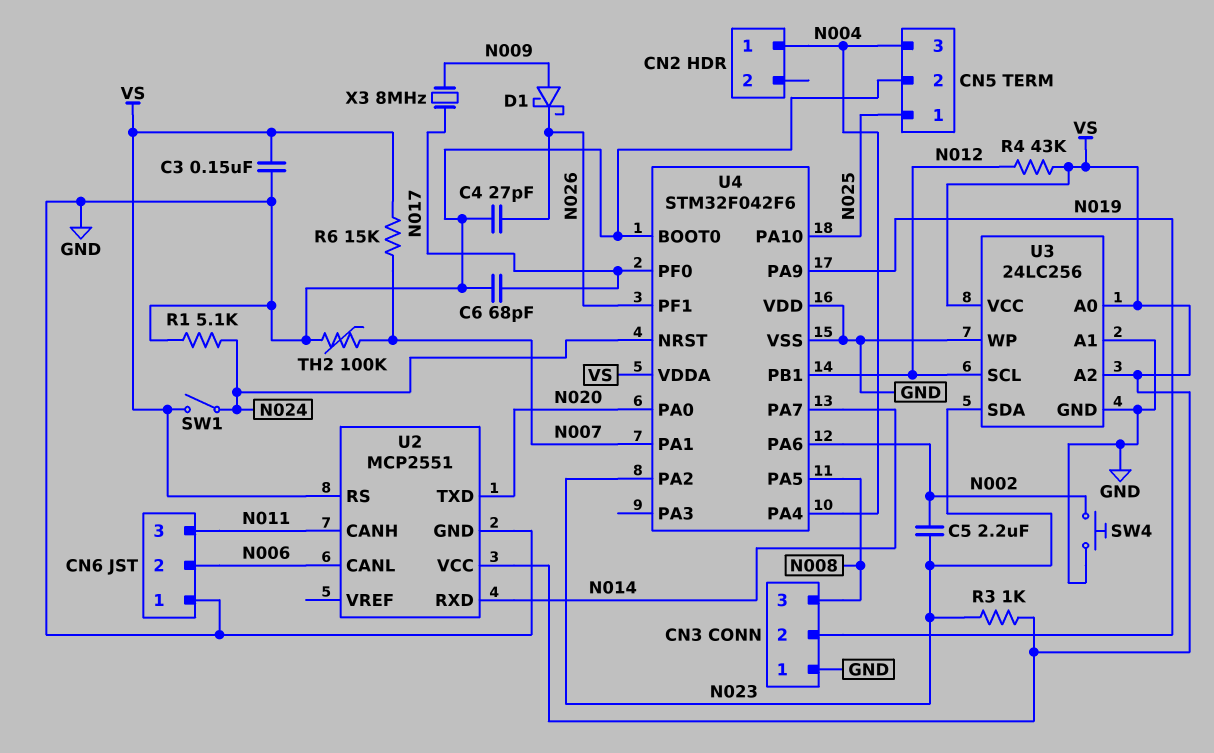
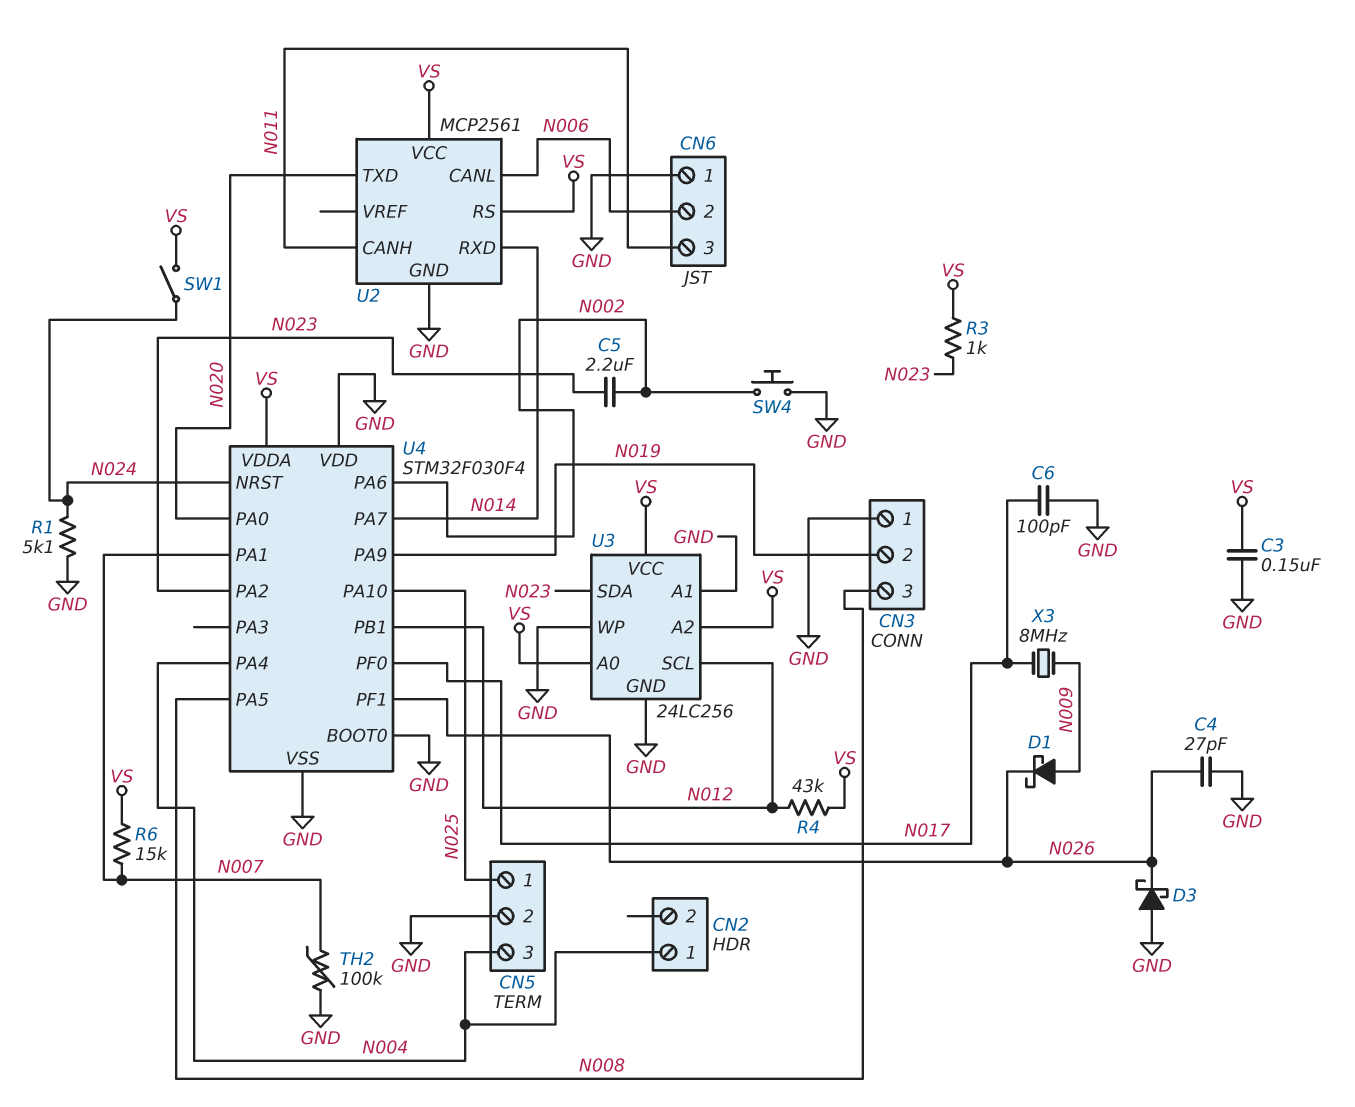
C6: 68pF (GND, N017) -> 100pF (GND, N017)
D3: none -> schottky (A GND, K N026)
U2: MCP2551 -> MCP2561
U4: STM32F042F6 -> STM32F030F4

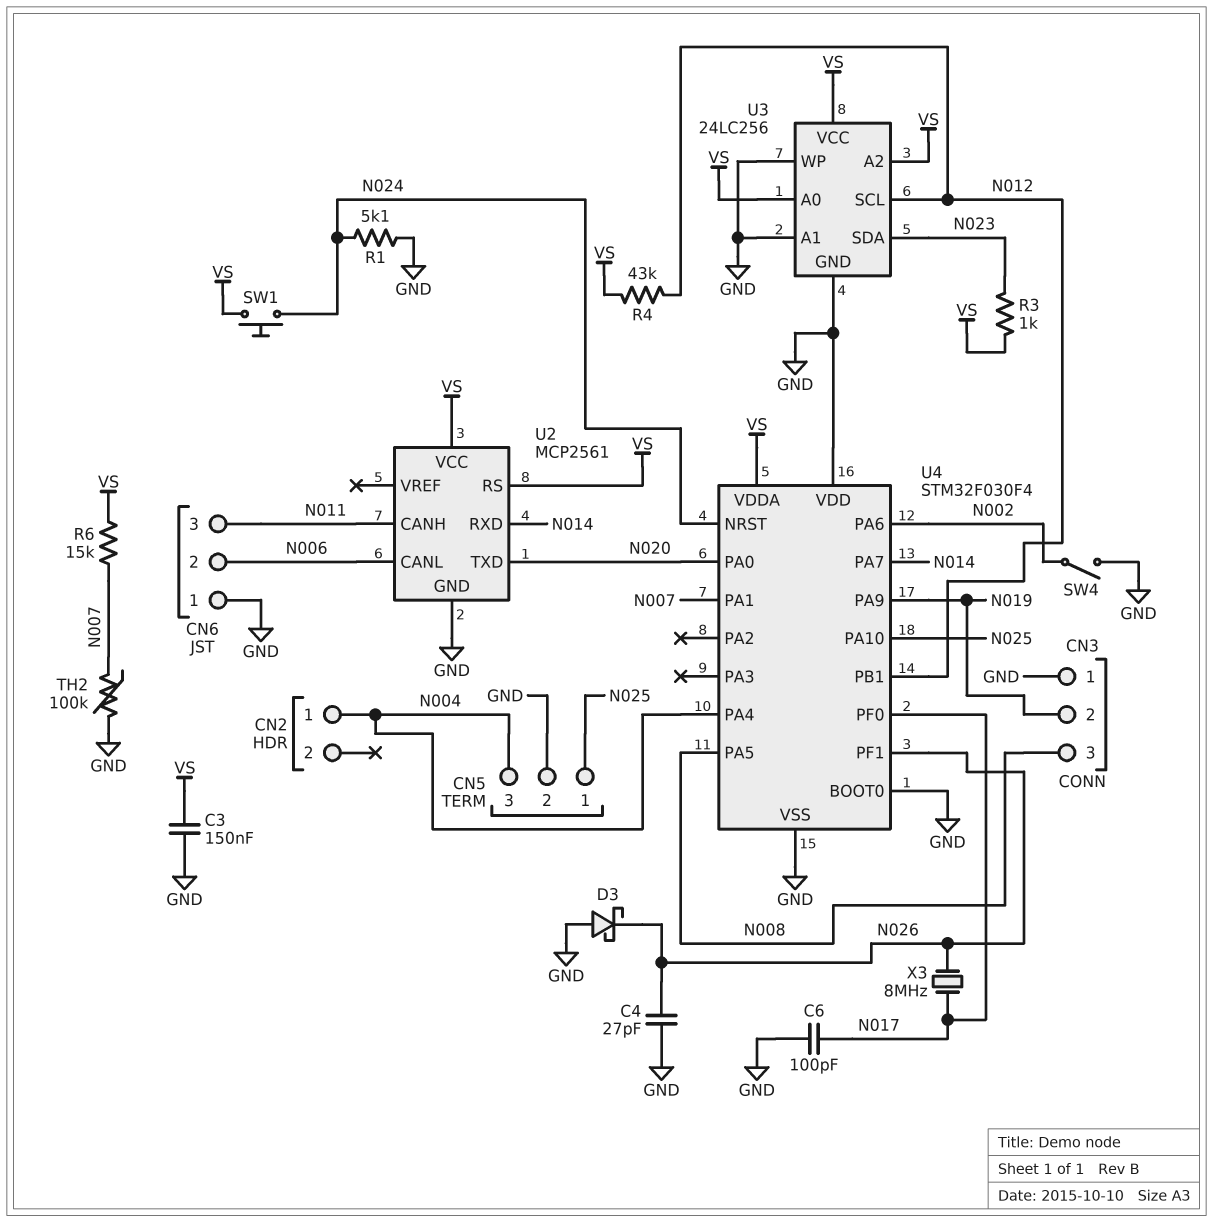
C5: 2.2uF (N002, N023) -> none
D1: schottky (A N009, K N026) -> none
SW1: switch (N024, VS) -> button (N024, VS)
SW4: button (GND, N002) -> switch (GND, N002)
U4 pin PA2: N023 -> none
X3: 8MHz (N009, N017) -> 8MHz (N017, N026)

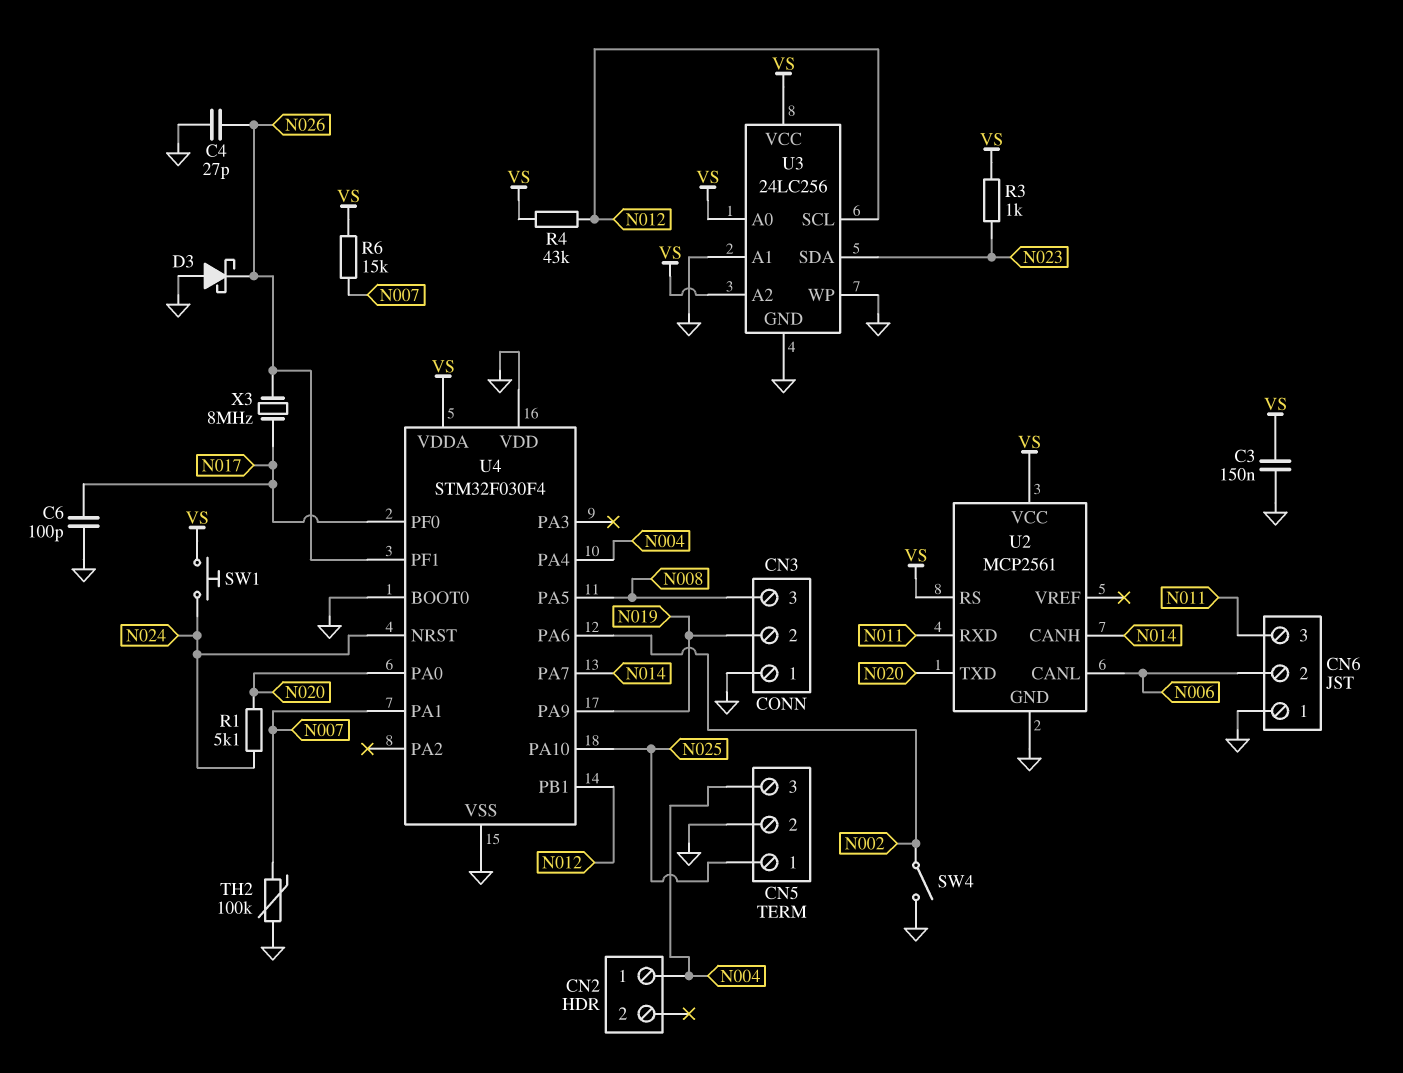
R1: 5.1k (GND, N024) -> 5.1k (N020, N024)
U2 pin CANH: N011 -> N014
U2 pin RXD: N014 -> N011

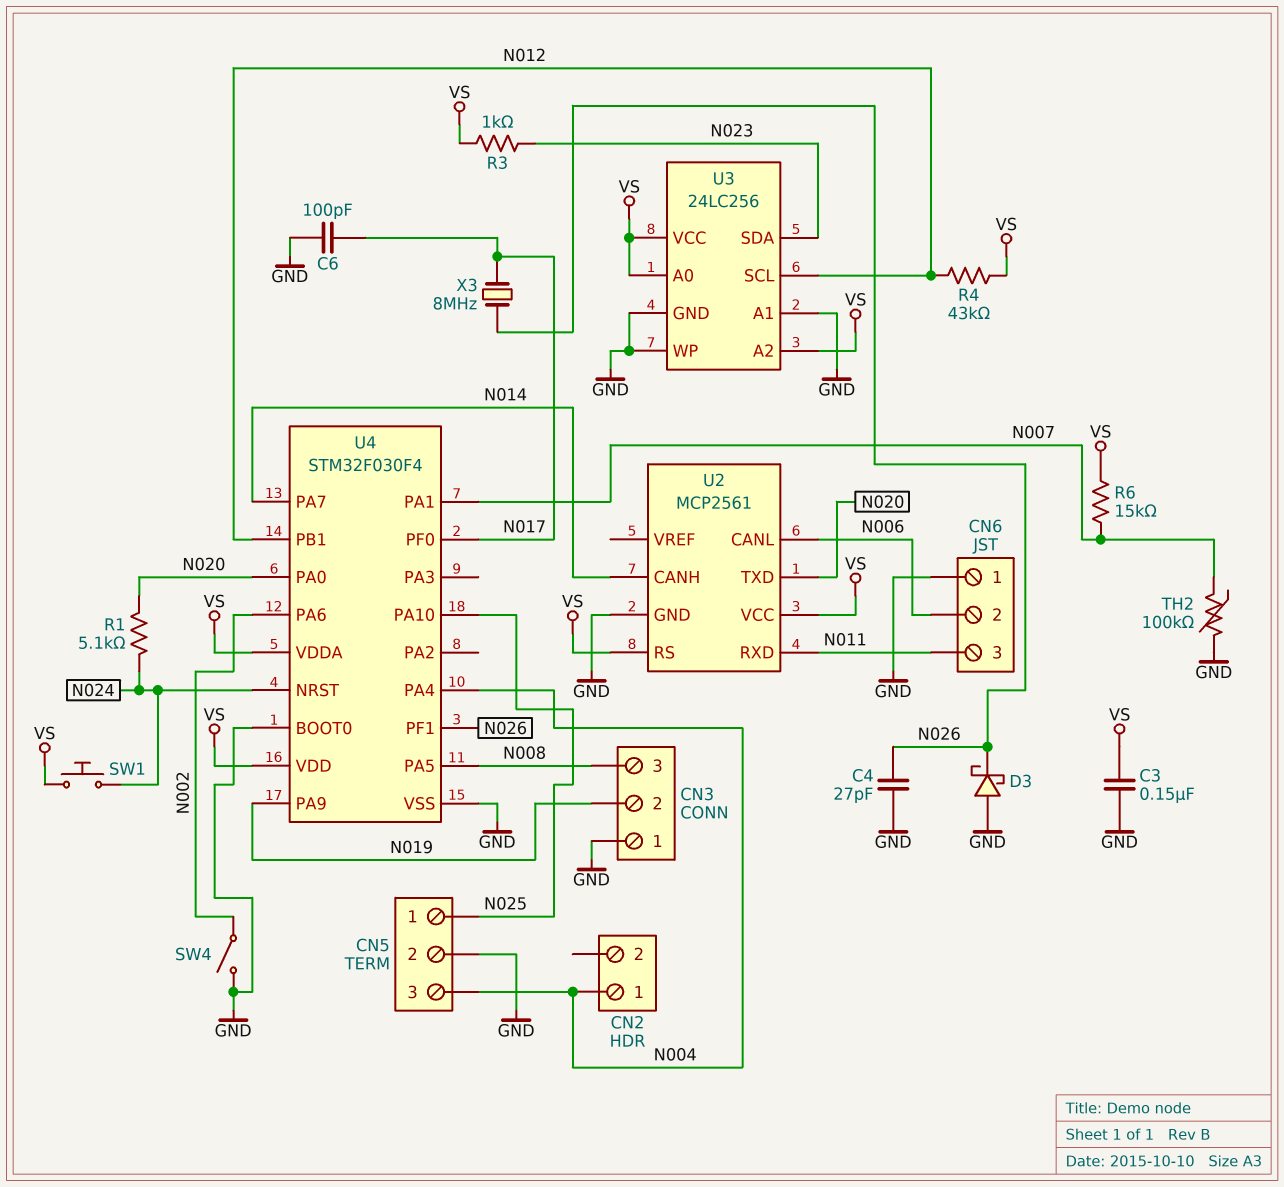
U4 pin VDD: GND -> VS

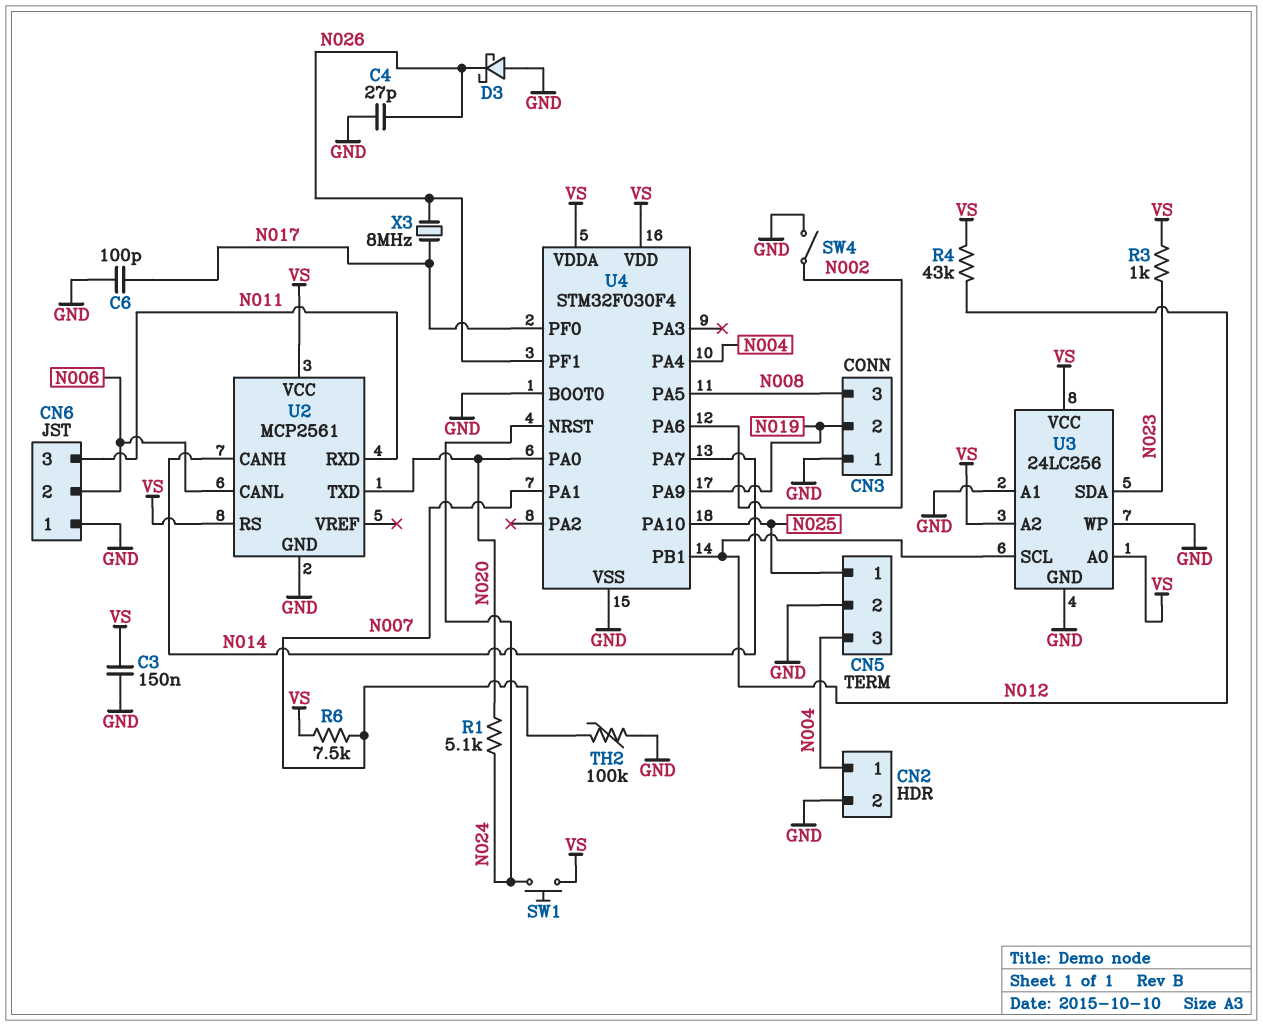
CN2 pin 2: none -> GND
R6: 15k (N007, VS) -> 7.5k (N007, VS)

